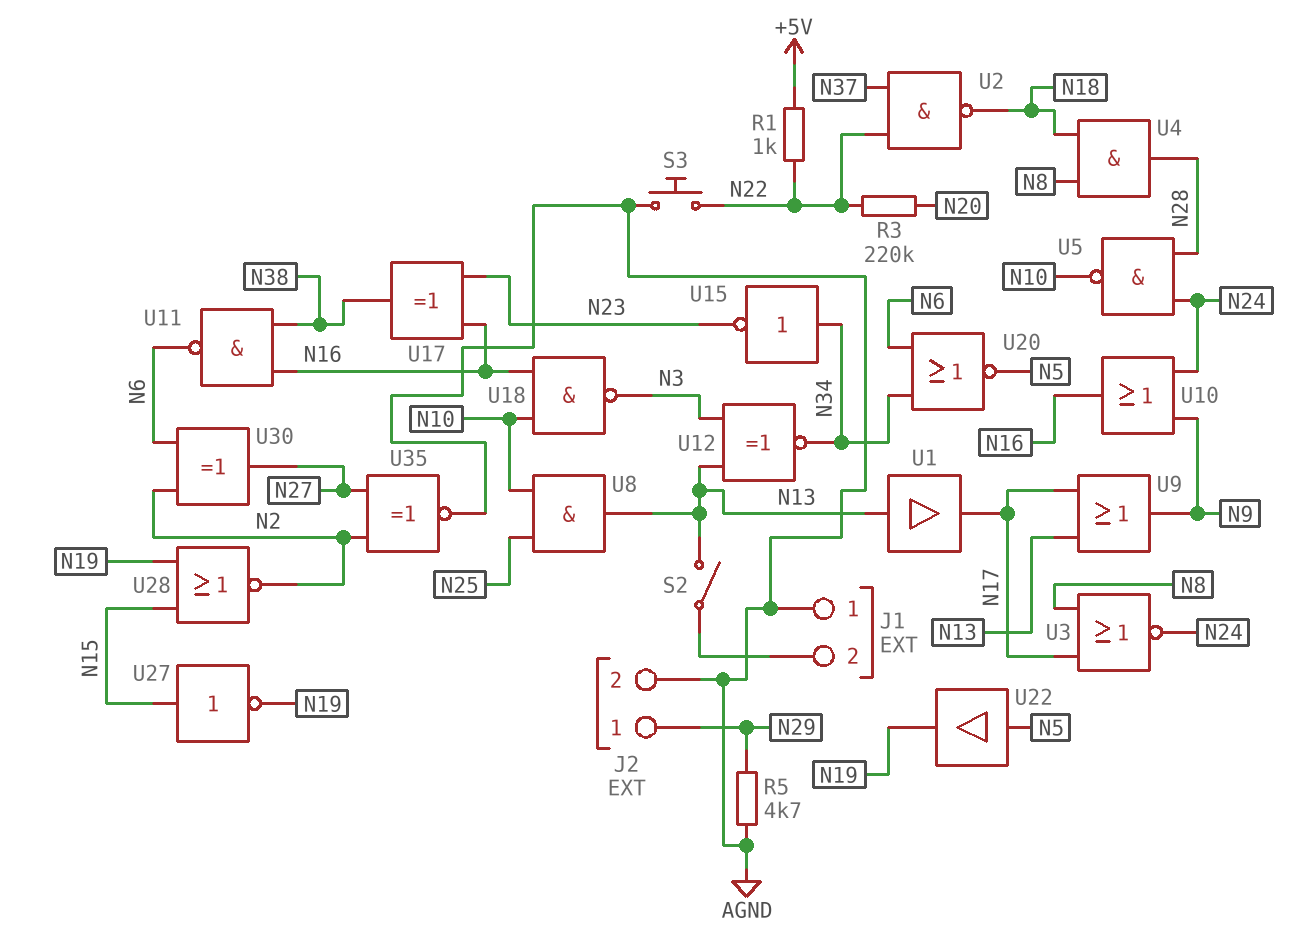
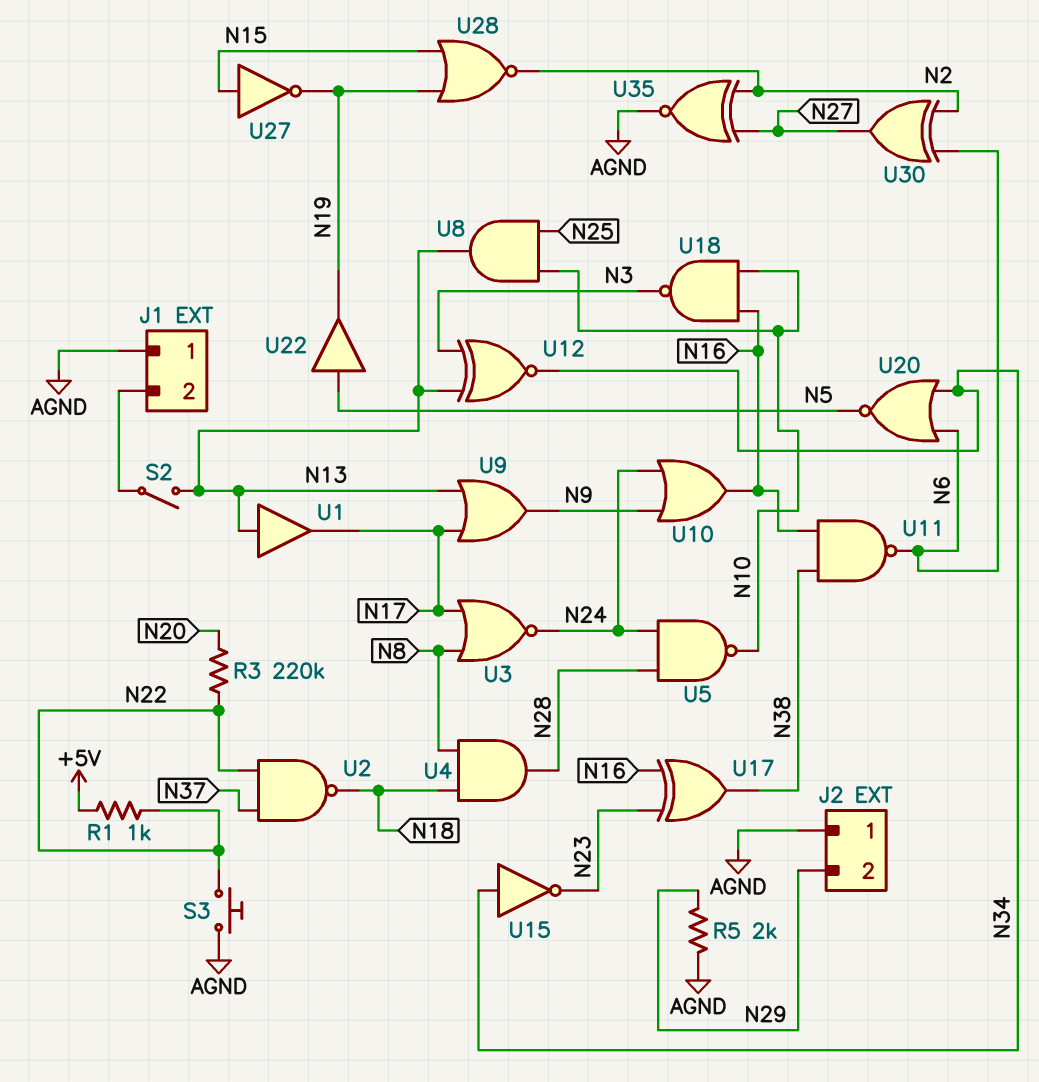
J2 pin 1: N29 -> AGND
J2 pin 2: AGND -> N29
R5: 4.7k (AGND, N29) -> 2k (AGND, N29)

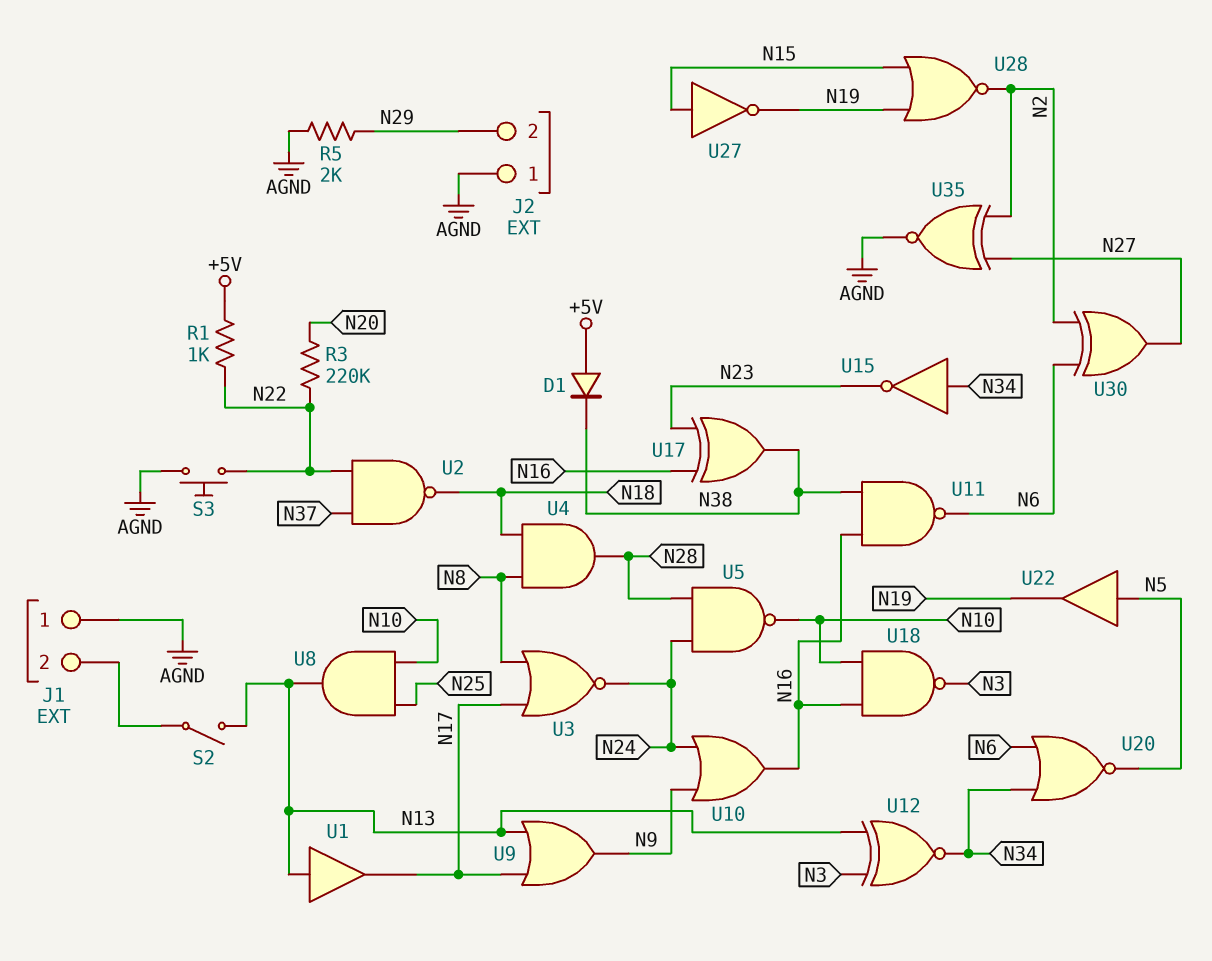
D1: none -> diode (A +5V, K N38)

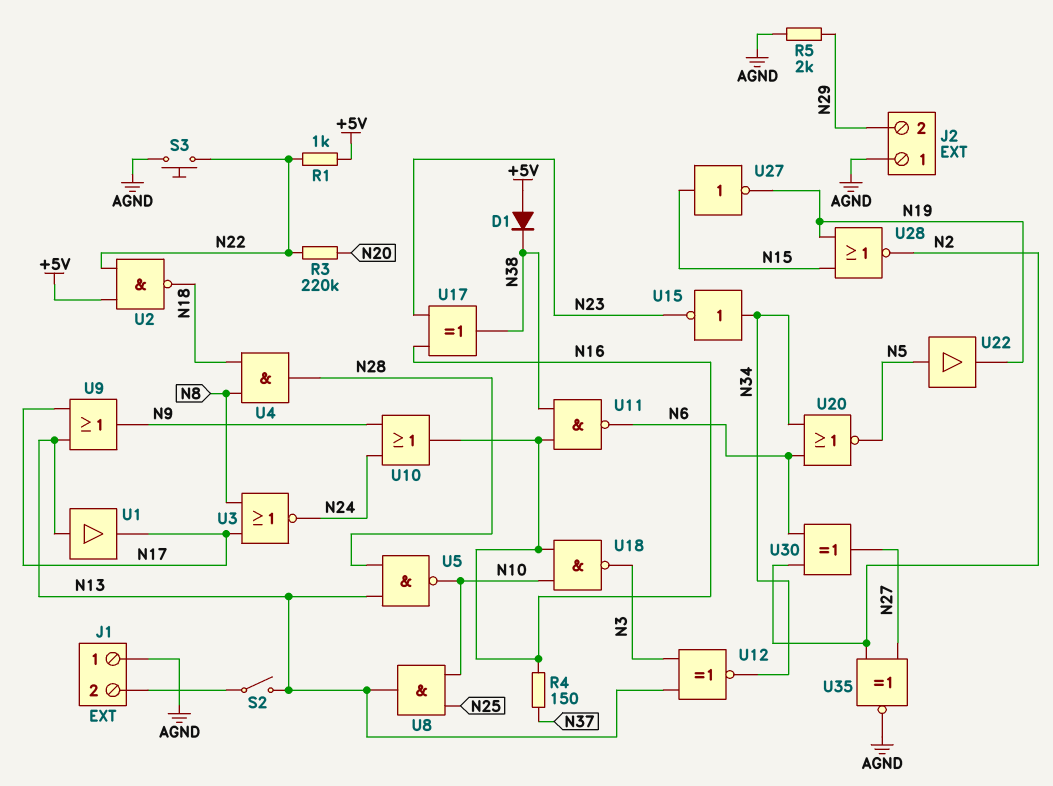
R4: none -> 150 (N16, N37)
U2: NAND (in N22, in N37, out N18) -> NAND (in +5V, in N22, out N18)
U5: NAND (in N24, in N28, out N10) -> NAND (in N13, in N28, out N10)

